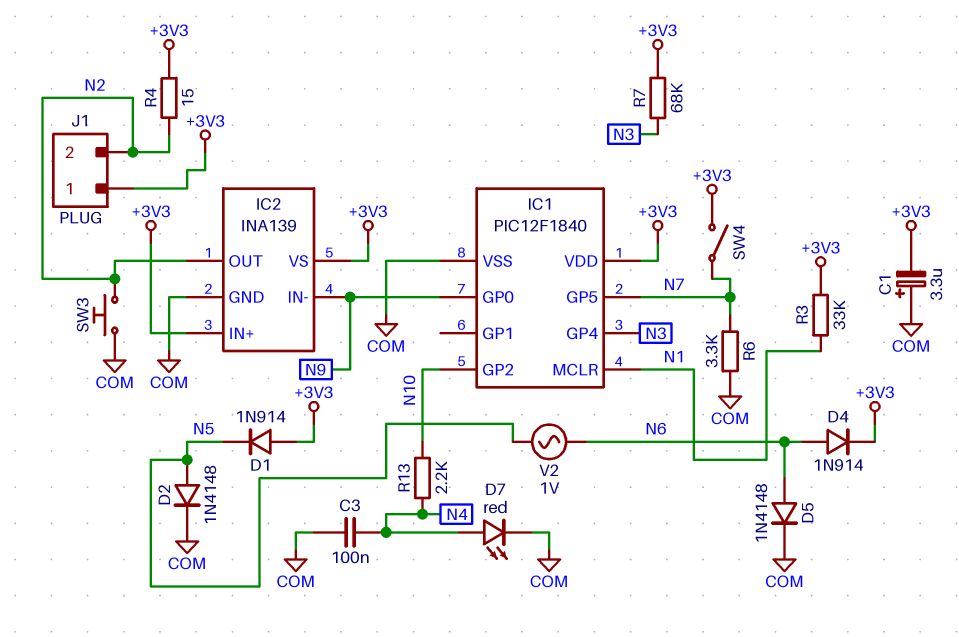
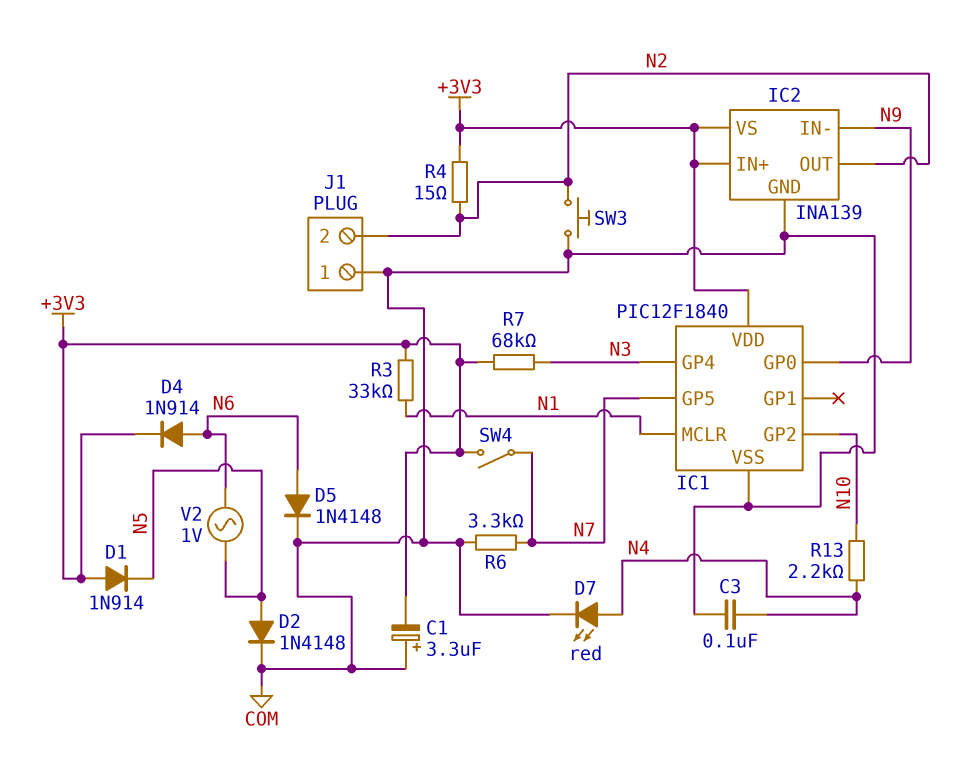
J1 pin 1: +3V3 -> COM

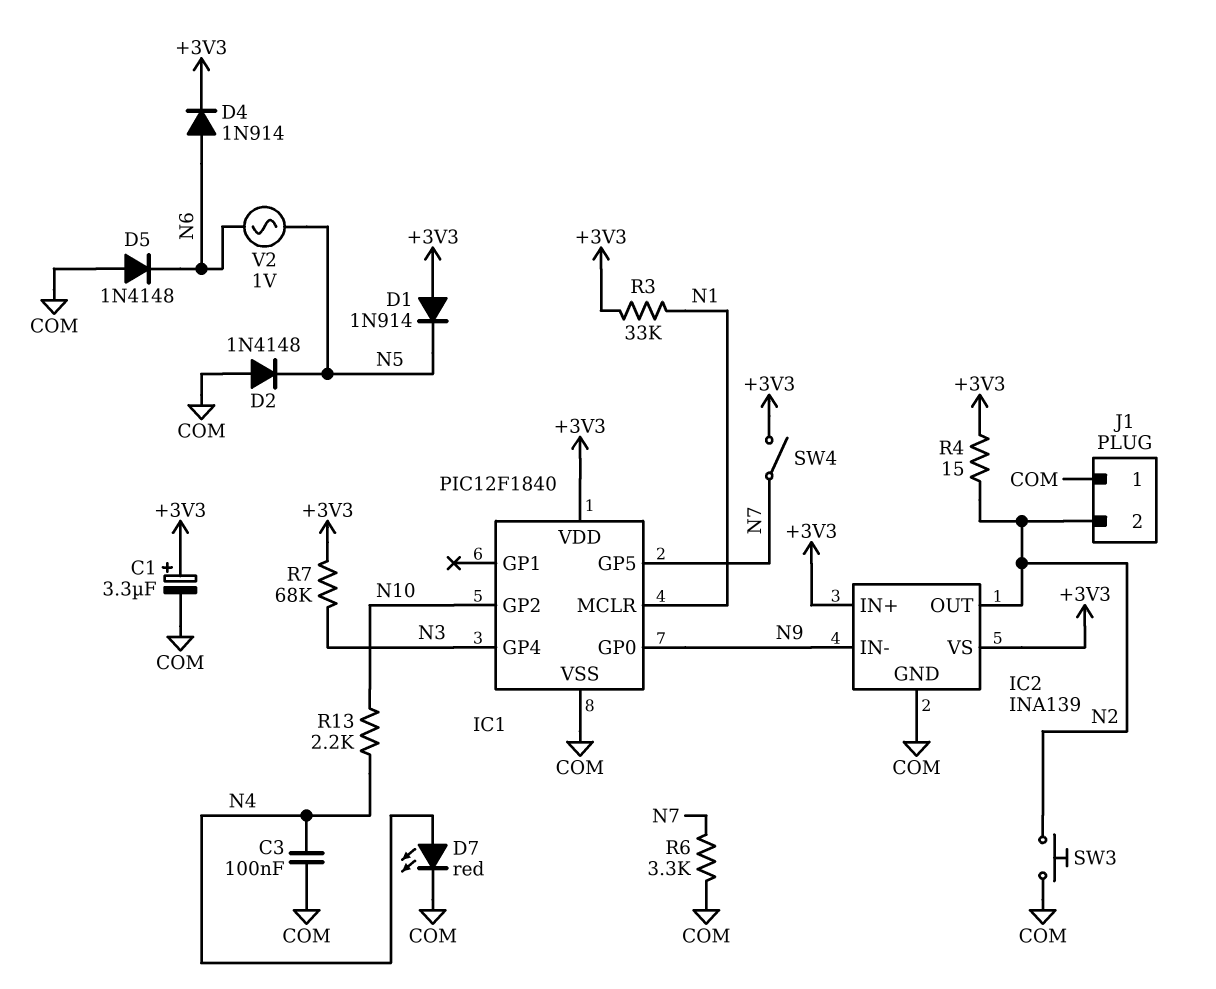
C1: 3.3uF (plus COM, minus +3V3) -> 3.3uF (plus +3V3, minus COM)
D2: diode 1N4148 (A N5, K COM) -> diode 1N4148 (A COM, K N5)
D5: diode 1N4148 (A N6, K COM) -> diode 1N4148 (A COM, K N6)

